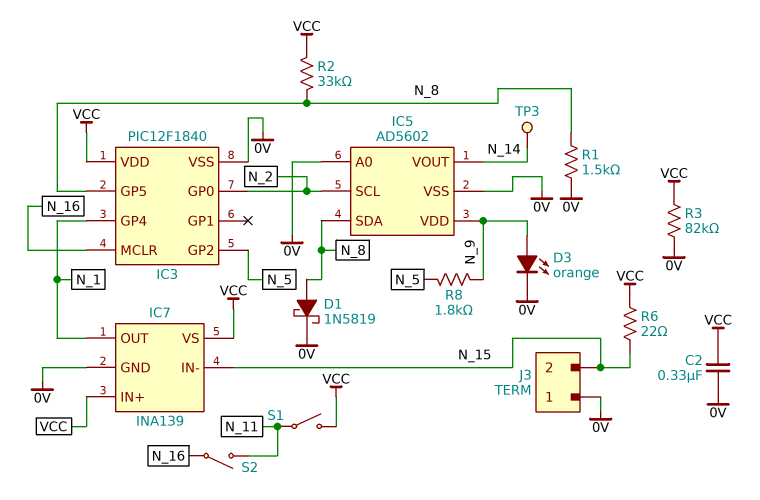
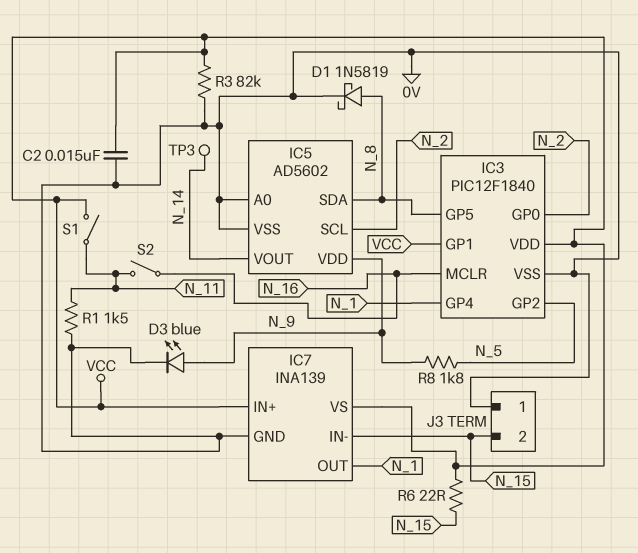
C2: 330nF (0V, VCC) -> 15nF (0V, VCC)
D3: LED orange (A N_9, K 0V) -> LED blue (A N_9, K 0V)
IC3 pin GP1: none -> VCC
R1: 1.5k (0V, N_8) -> 1.5k (0V, N_11)
R2: 33k (N_8, VCC) -> none

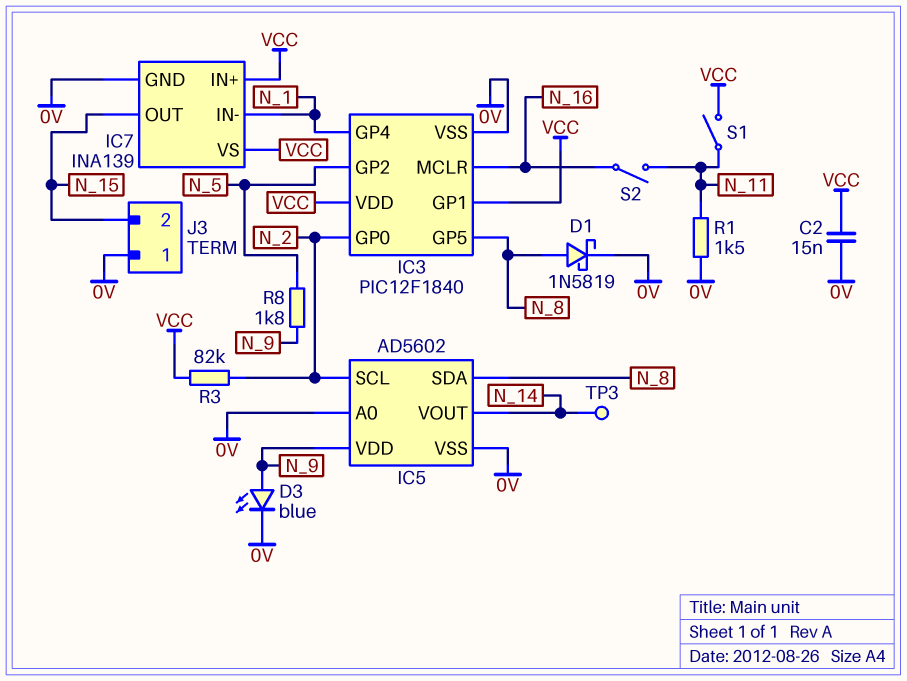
IC7 pin IN-: N_15 -> N_1
IC7 pin OUT: N_1 -> N_15
R3: 82k (0V, VCC) -> 82k (N_2, VCC)
R6: 22 (N_15, VCC) -> none

